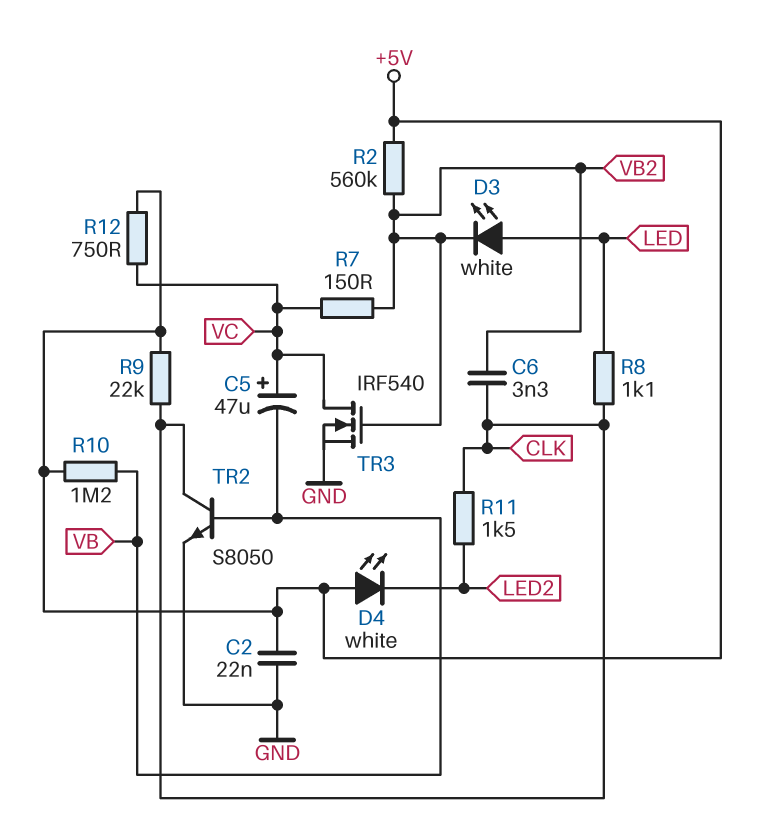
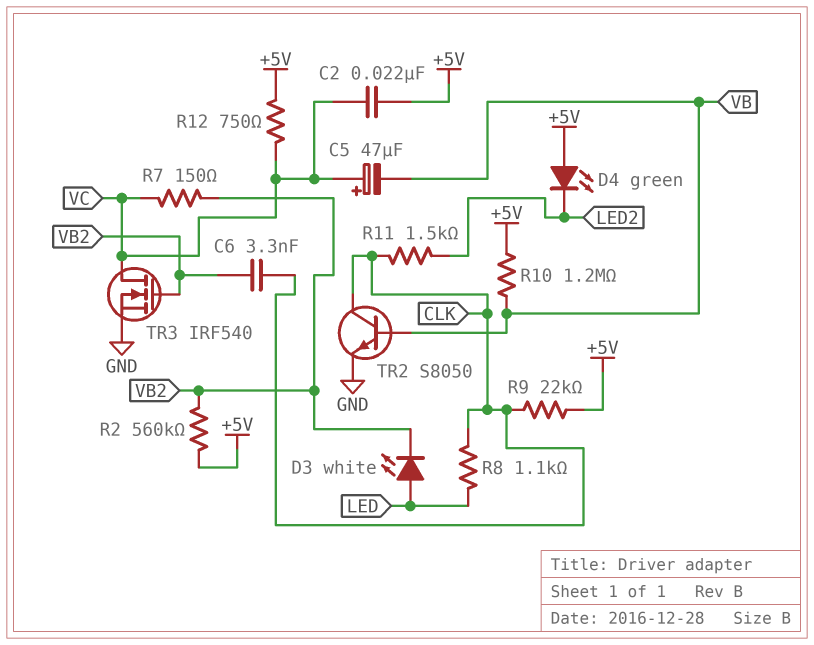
C2: 22nF (+5V, GND) -> 22nF (+5V, VC)
D4: LED white (A +5V, K LED2) -> LED green (A +5V, K LED2)

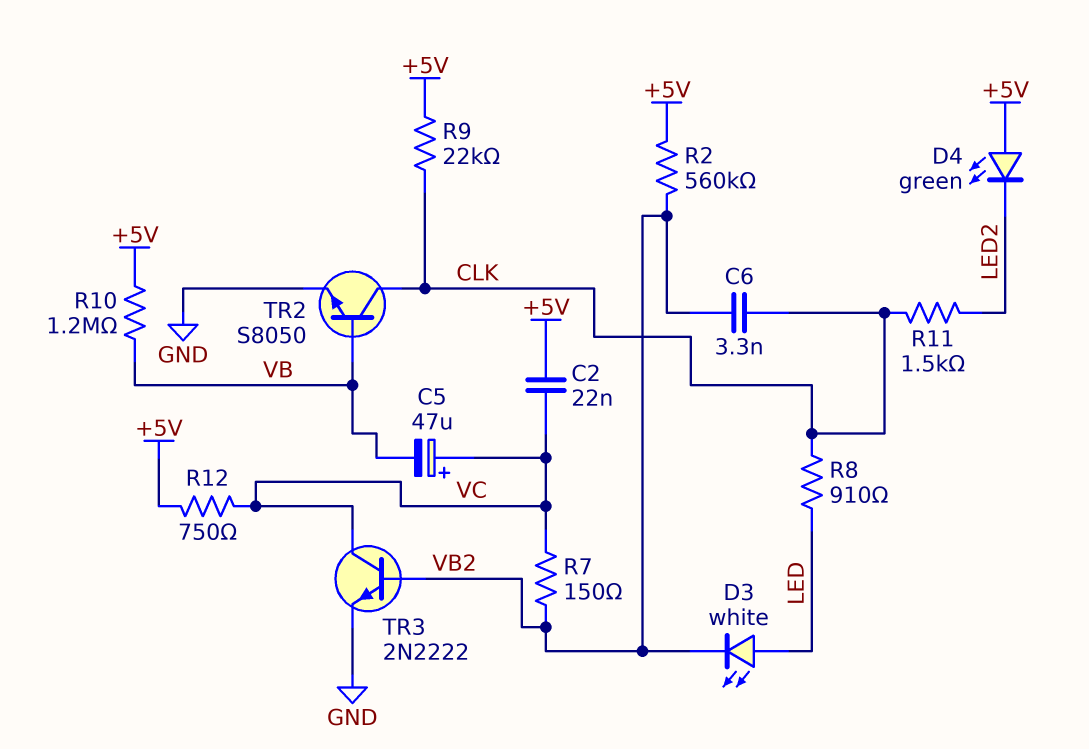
R8: 1.1k (CLK, LED) -> 910 (CLK, LED)
TR3: NMOS IRF540 (G VB2, D VC, S GND) -> NPN 2N2222 (B VB2, C VC, E GND)

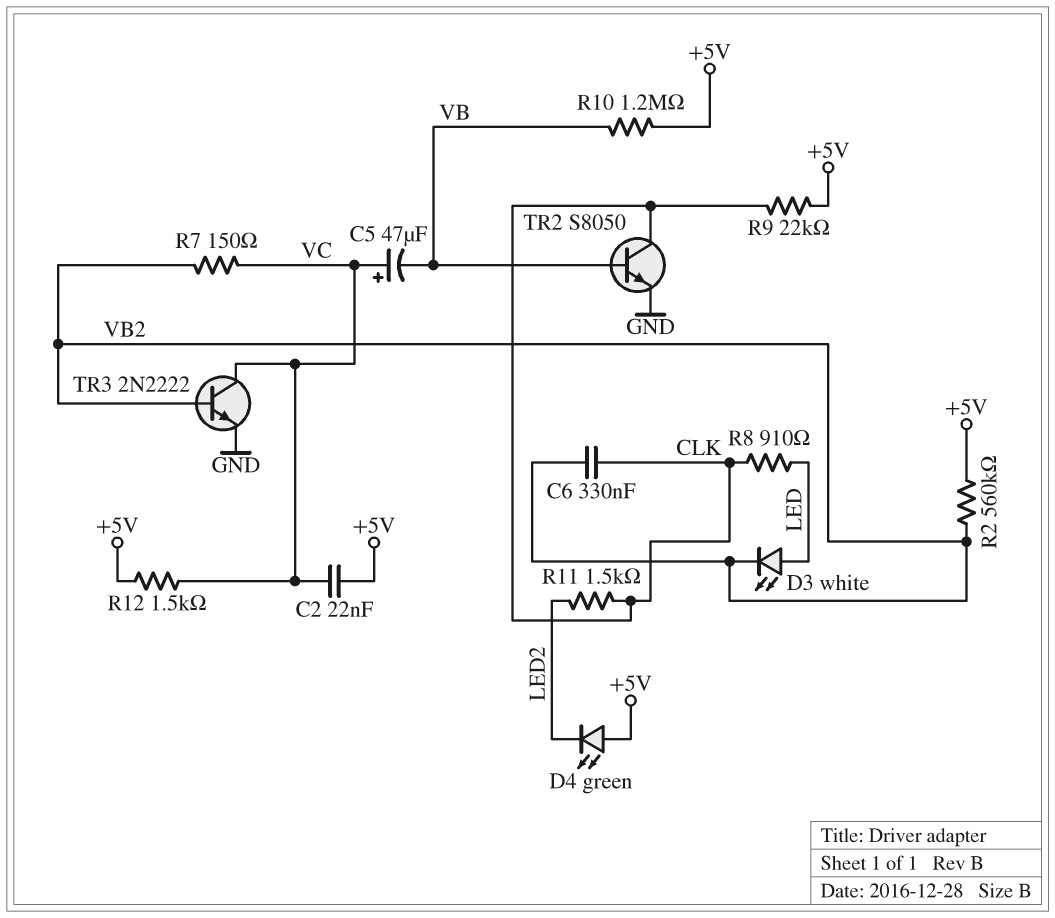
C6: 3.3nF (CLK, VB2) -> 330nF (CLK, VB2)
R12: 750 (+5V, VC) -> 1.5k (+5V, VC)

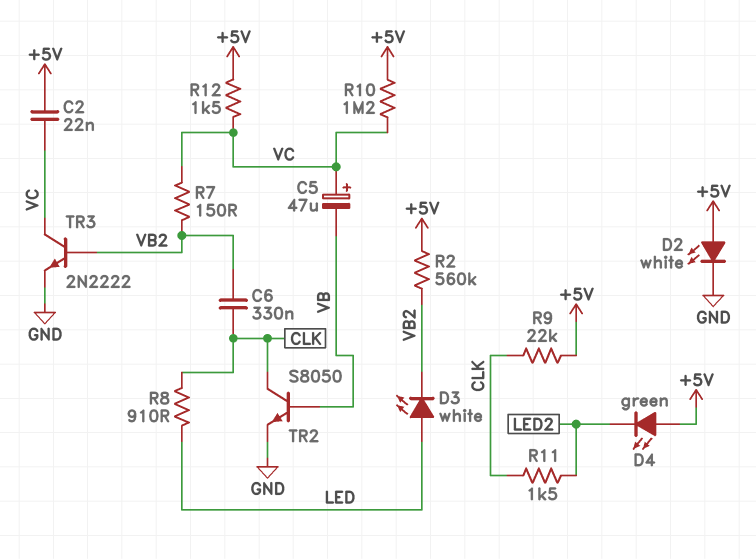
D2: none -> LED white (A +5V, K GND)
R10: 1.2M (+5V, VB) -> 1.2M (+5V, VC)

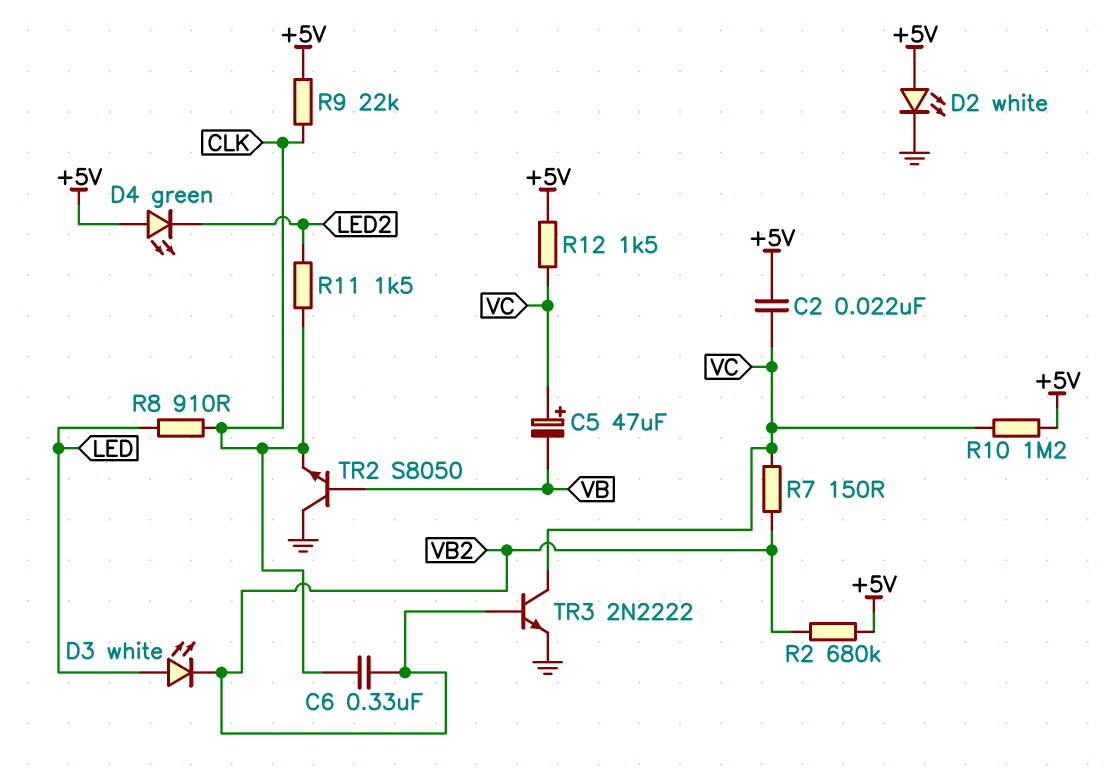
R2: 560k (+5V, VB2) -> 680k (+5V, VB2)
TR2: NPN S8050 (B VB, C CLK, E GND) -> NPN S8050 (B VB, C GND, E CLK)

